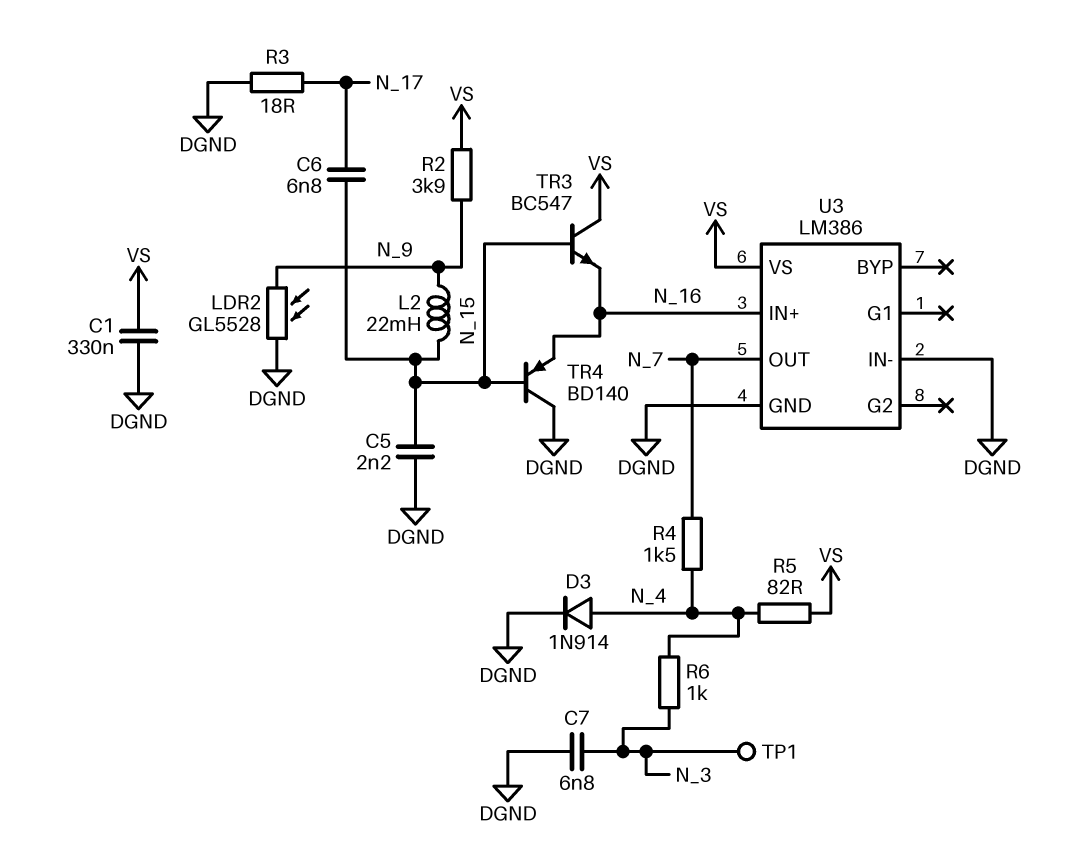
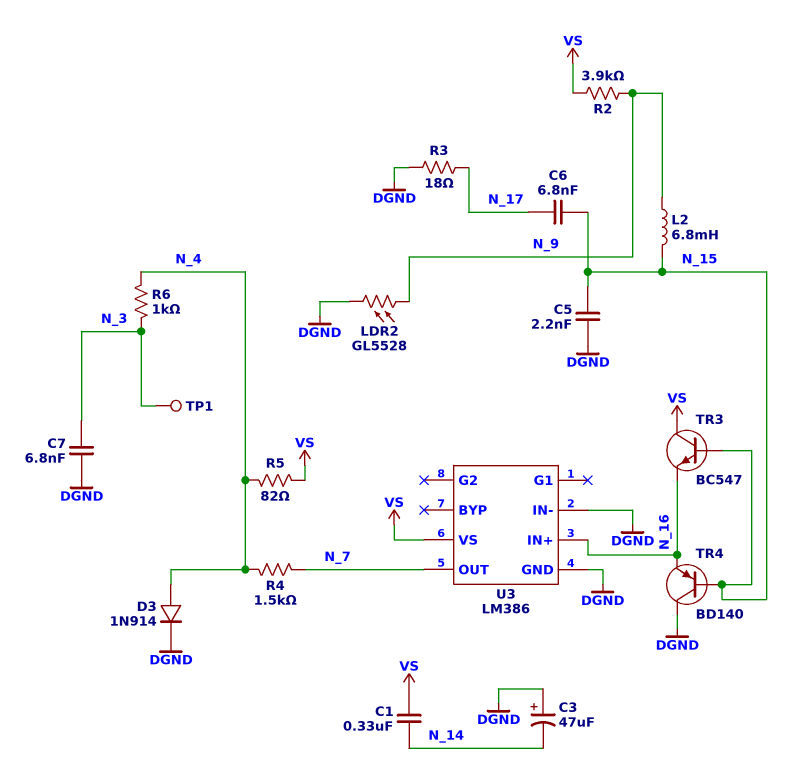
C1: 330nF (DGND, VS) -> 330nF (N_14, VS)
C3: none -> 47uF (plus DGND, minus N_14)
L2: 22mH (N_9, N_15) -> 6.8mH (N_9, N_15)

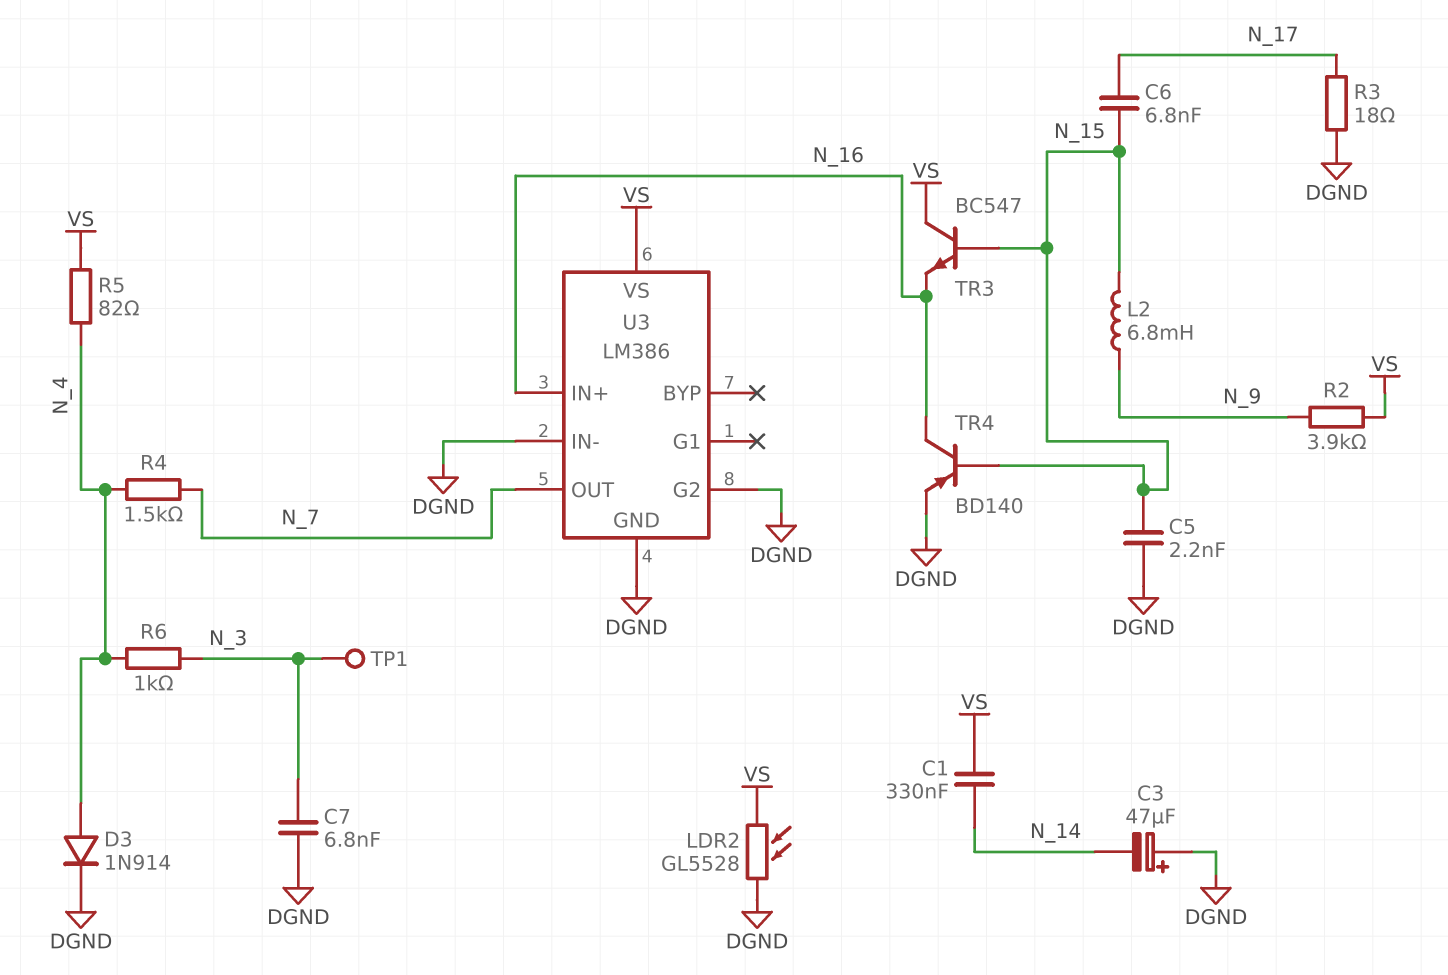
LDR2: GL5528 (DGND, N_9) -> GL5528 (DGND, VS)
TR4: PNP BD140 (B N_15, C DGND, E N_16) -> PNP BD140 (B N_15, C N_16, E DGND)
U3 pin G2: none -> DGND

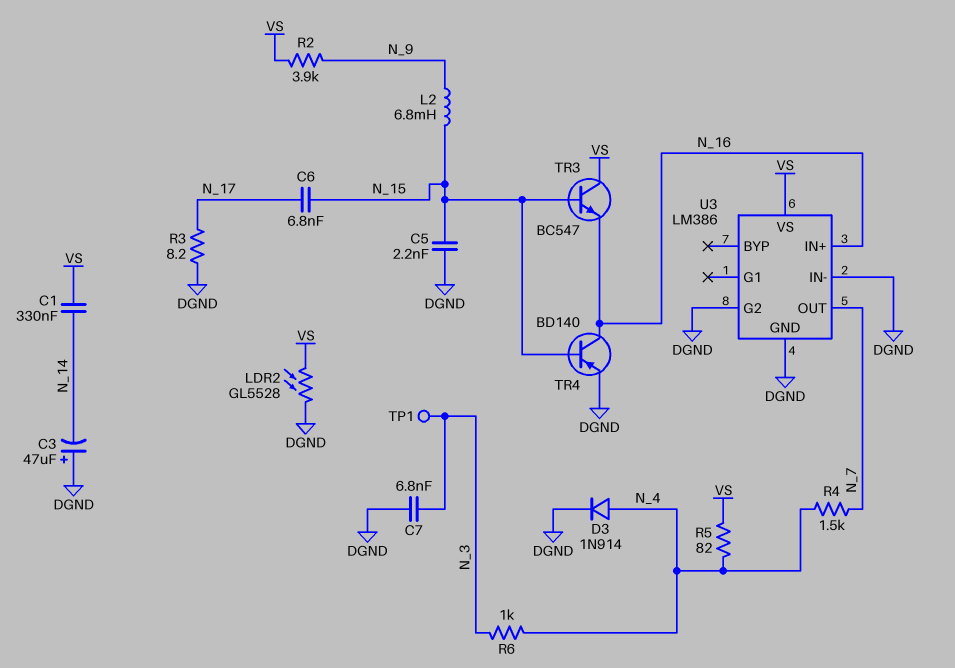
R3: 18 (DGND, N_17) -> 8.2 (DGND, N_17)

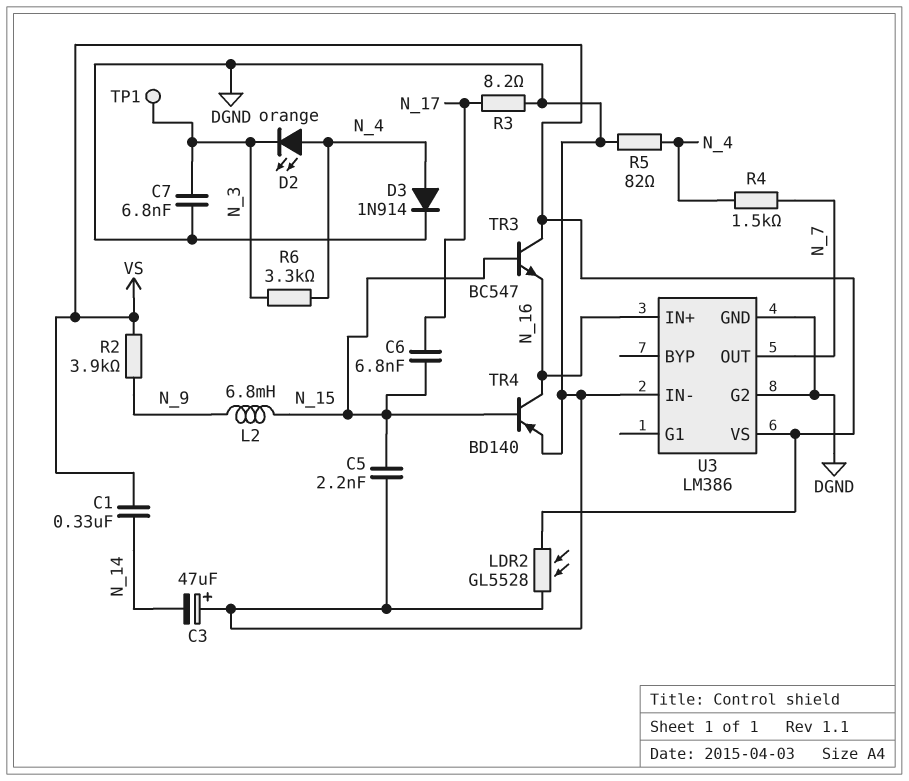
D2: none -> LED orange (A N_4, K N_3)
R5: 82 (N_4, VS) -> 82 (DGND, N_4)
R6: 1k (N_3, N_4) -> 3.3k (N_3, N_4)

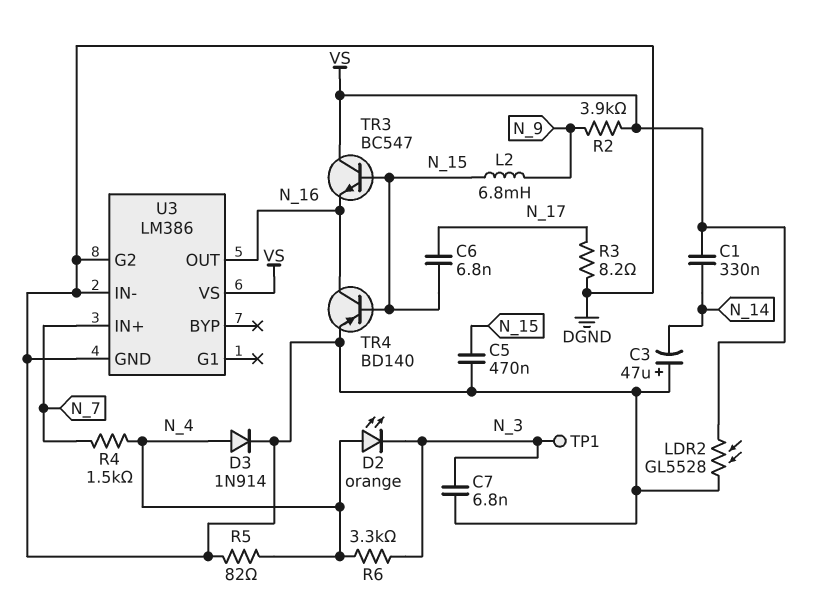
C5: 2.2nF (DGND, N_15) -> 470nF (DGND, N_15)
U3 pin IN+: N_16 -> N_7
U3 pin OUT: N_7 -> N_16

